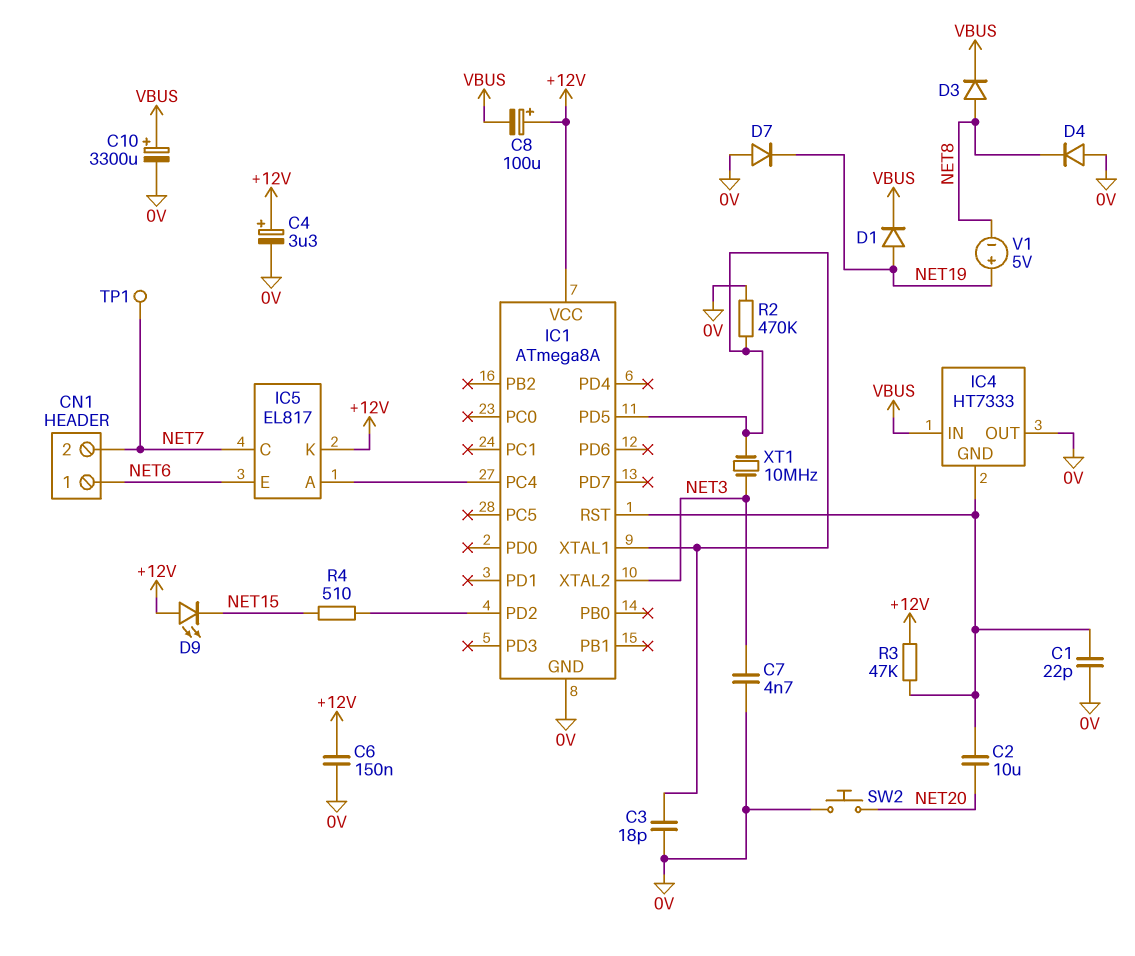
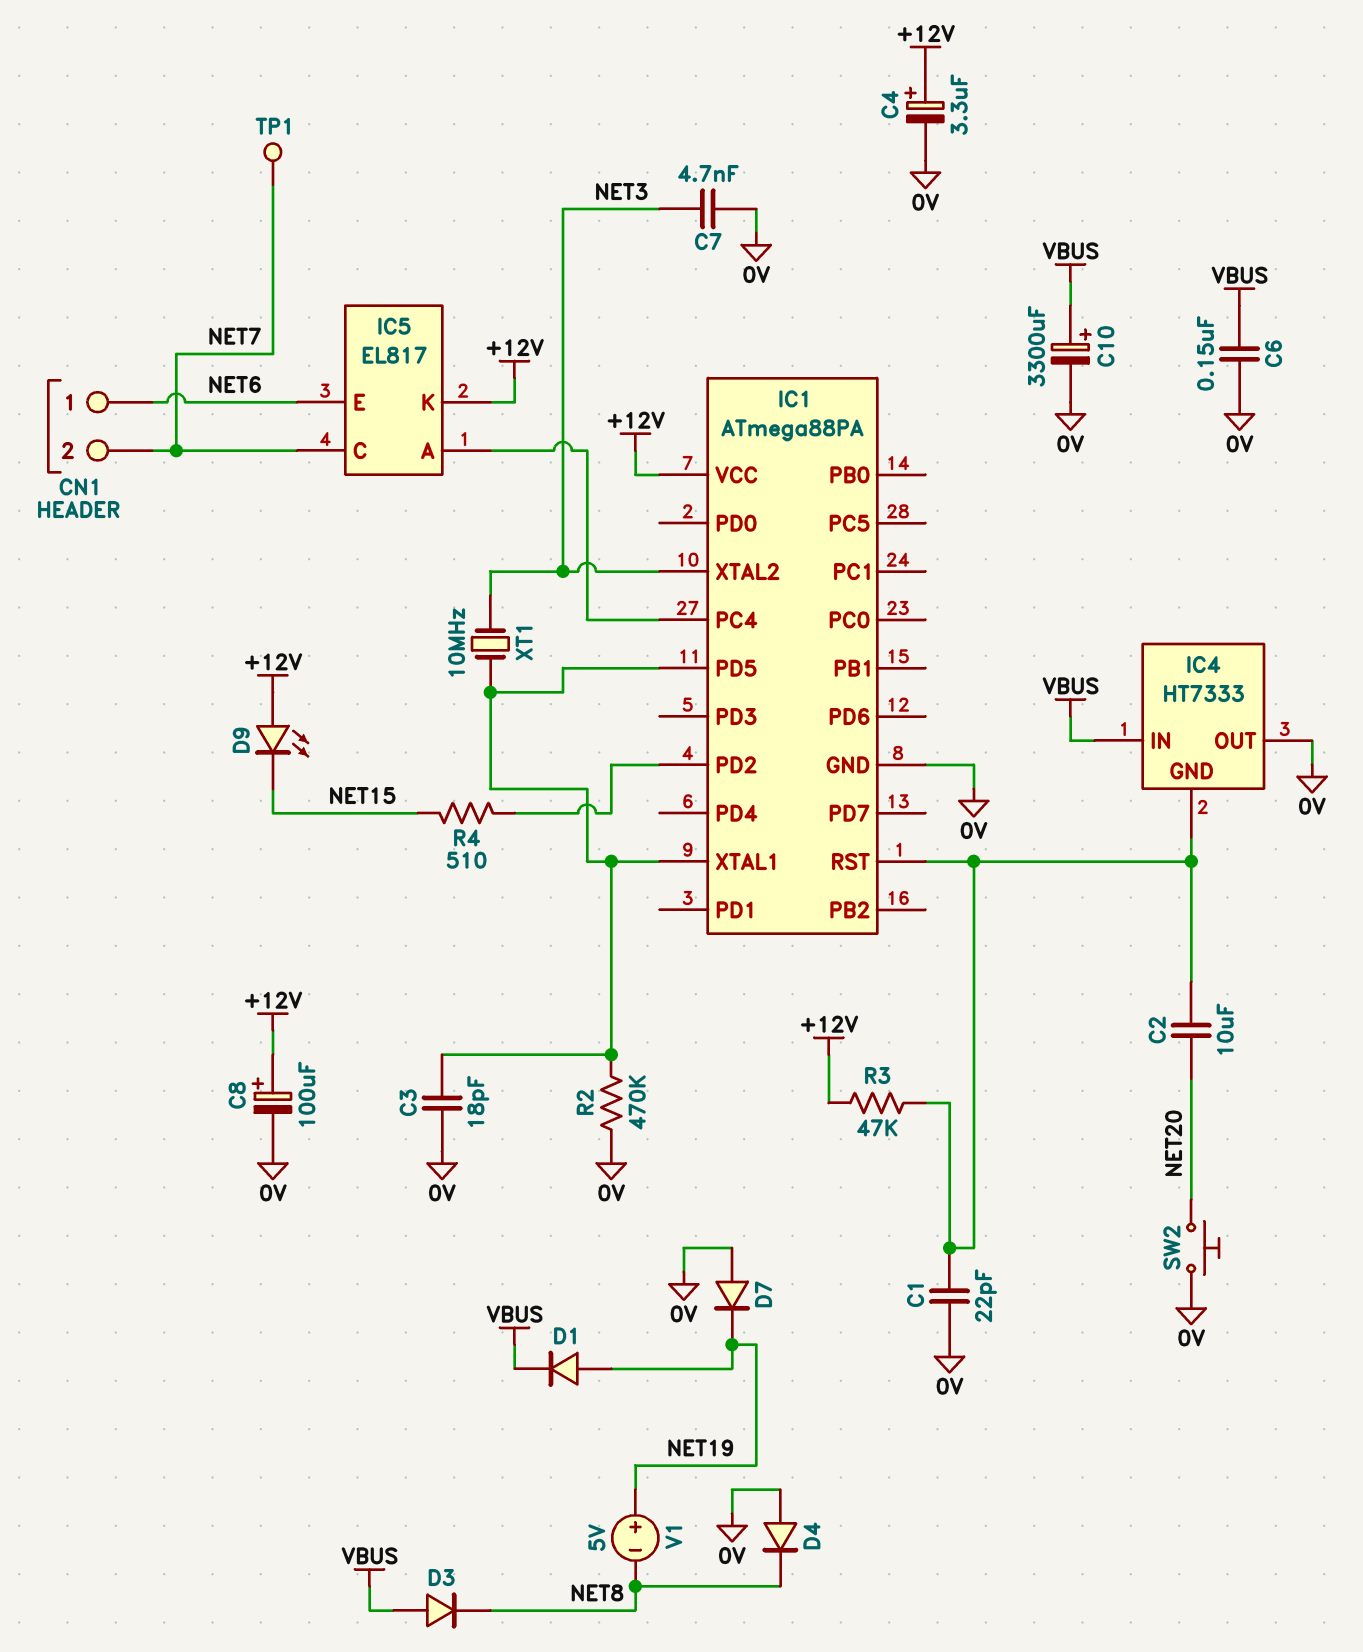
C6: 150nF (+12V, 0V) -> 150nF (0V, VBUS)
C8: 100uF (plus +12V, minus VBUS) -> 100uF (plus +12V, minus 0V)
D3: diode (A NET8, K VBUS) -> diode (A VBUS, K NET8)
IC1: ATmega8A -> ATmega88PA

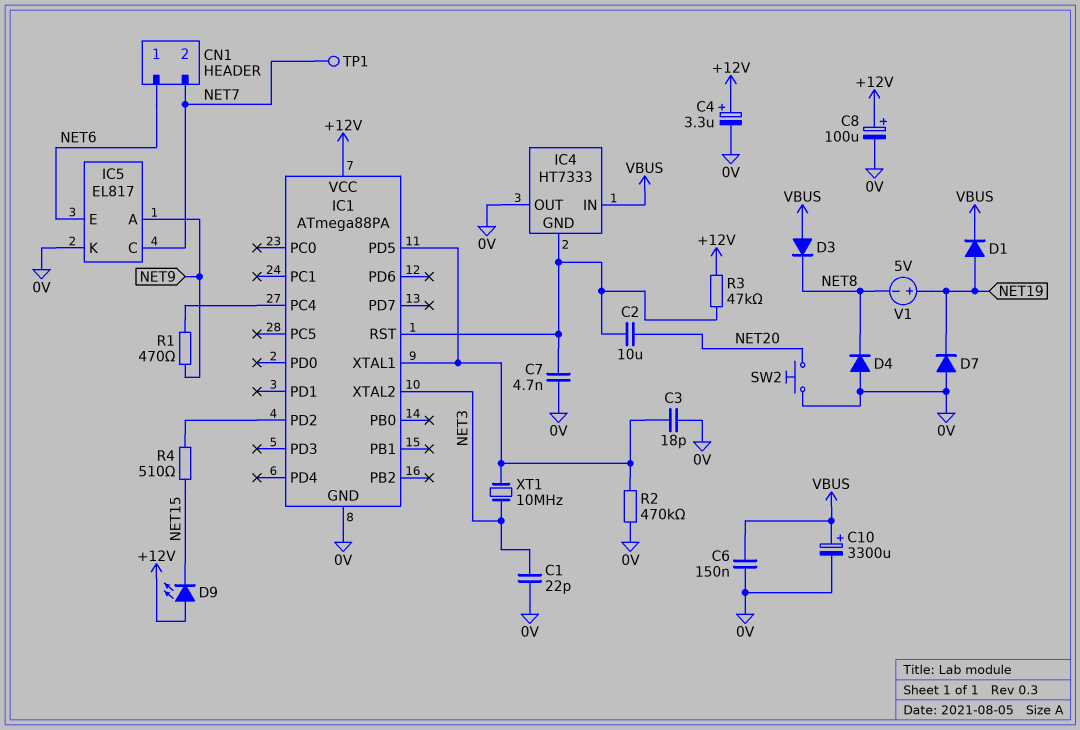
C1: 22pF (0V, IC1/RST) -> 22pF (0V, NET3)
C7: 4.7nF (0V, NET3) -> 4.7nF (0V, IC1/RST)
IC5 pin A: IC1/PC4 -> NET9
IC5 pin K: +12V -> 0V
R1: none -> 470 (IC1/PC4, NET9)

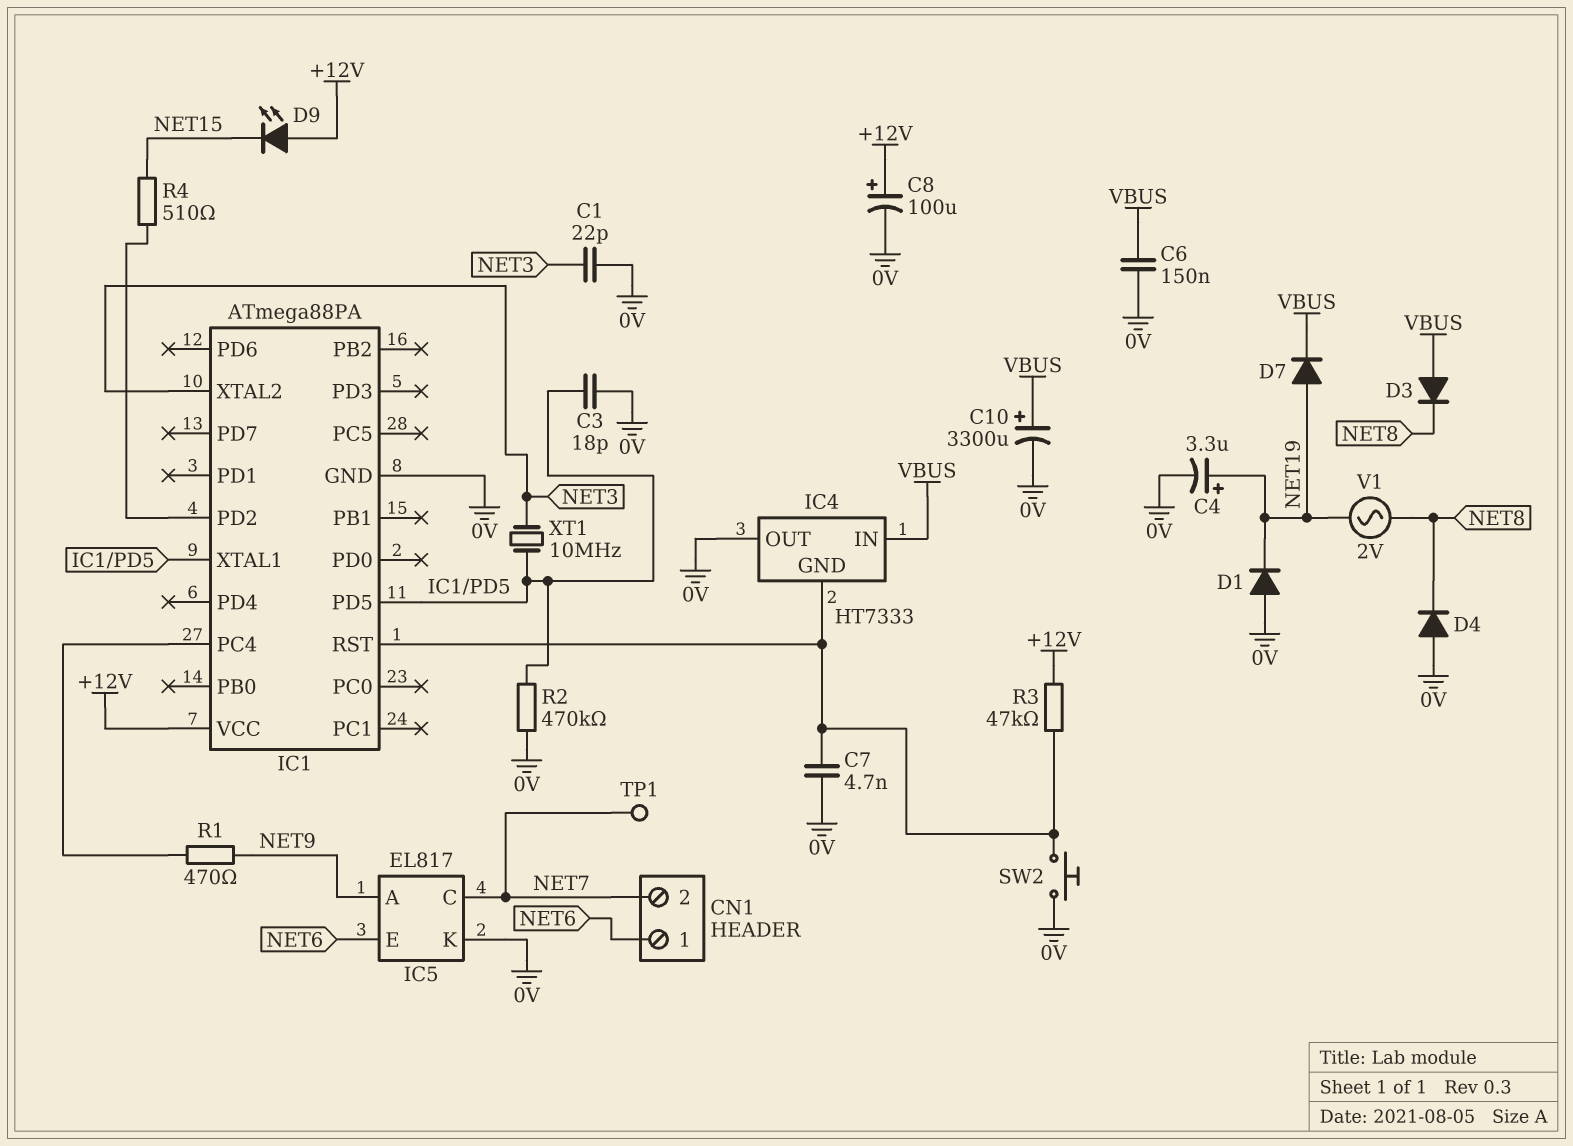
C2: 10uF (IC1/RST, NET20) -> none
C4: 3.3uF (plus +12V, minus 0V) -> 3.3uF (plus NET19, minus 0V)
D1: diode (A NET19, K VBUS) -> diode (A 0V, K NET19)
D7: diode (A 0V, K NET19) -> diode (A NET19, K VBUS)
SW2: button (0V, NET20) -> button (0V, IC1/RST)
V1: 5V (plus NET19, minus NET8) -> AC 2V (NET8, NET19)

